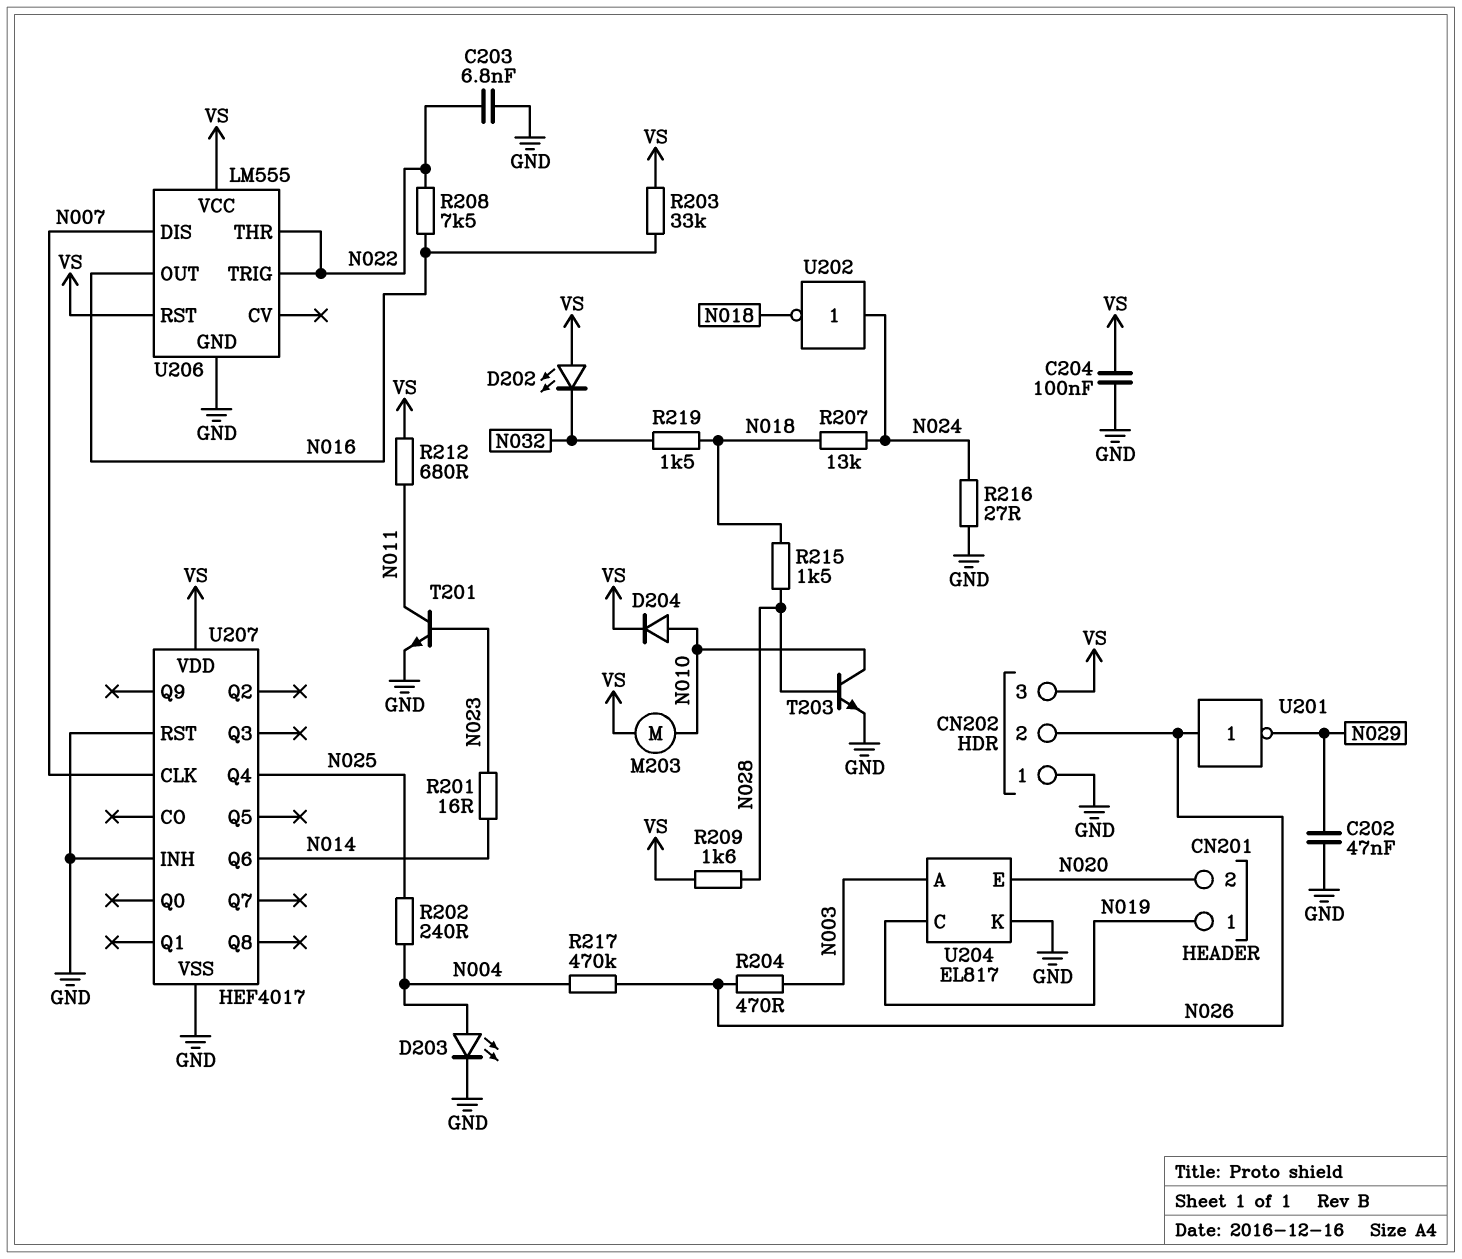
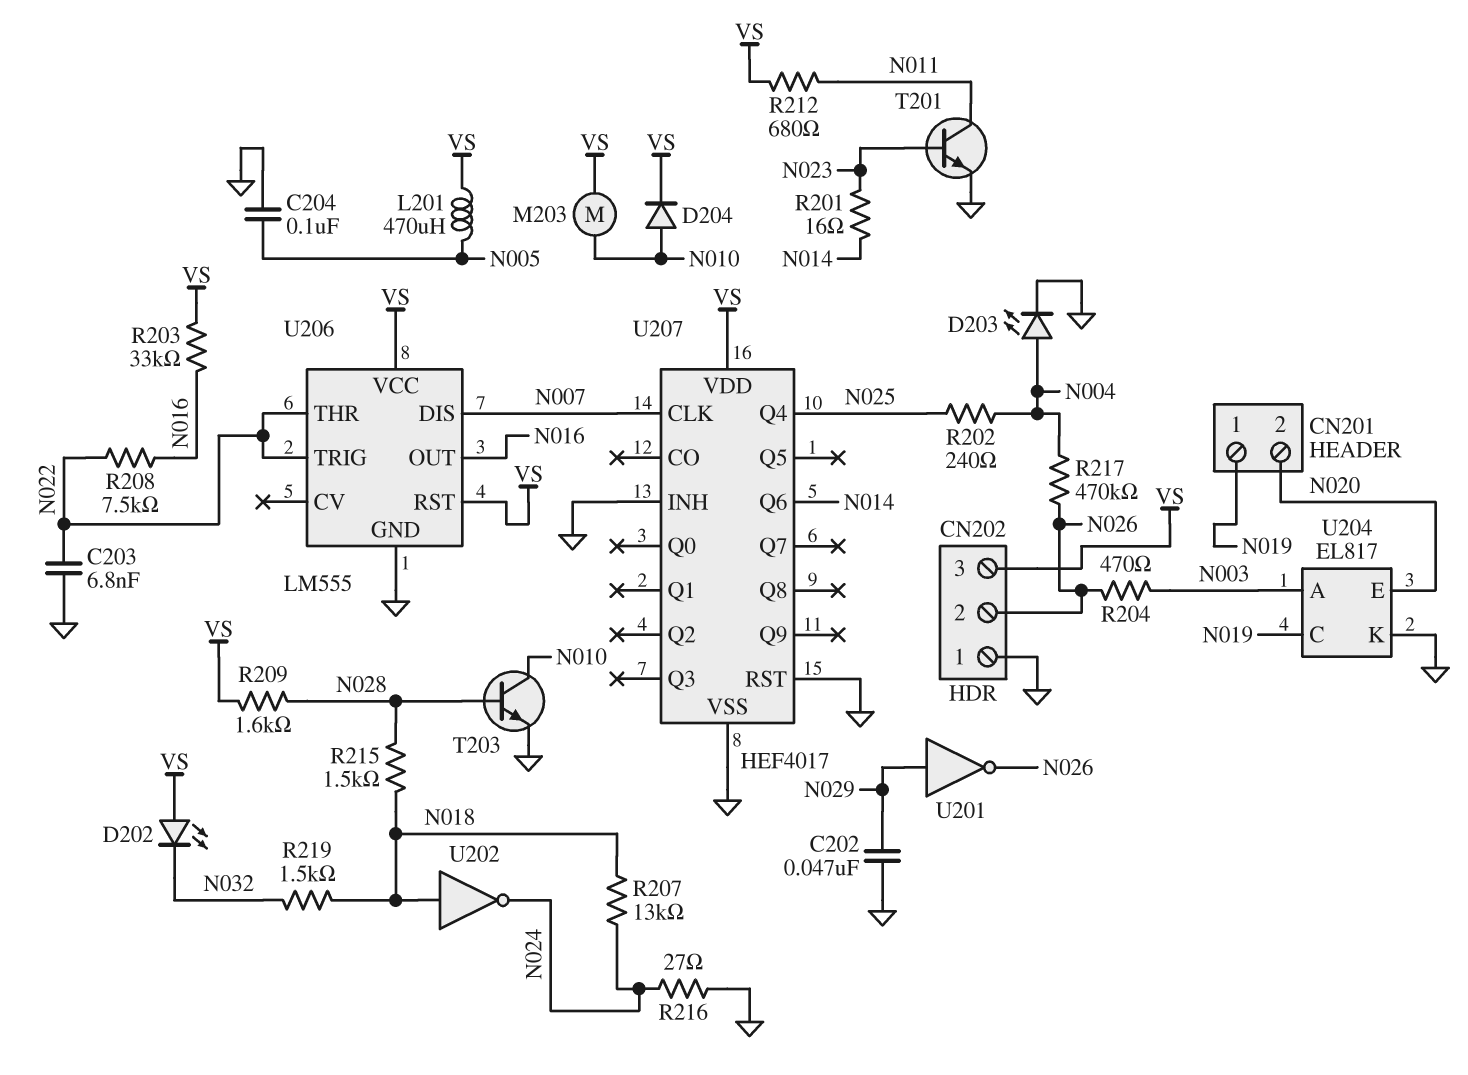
C204: 100nF (GND, VS) -> 100nF (GND, N005)
L201: none -> 470uH (N005, VS)
U201: NOT (in N026, out N029) -> NOT (in N029, out N026)
U202: NOT (in N024, out N018) -> NOT (in N018, out N024)

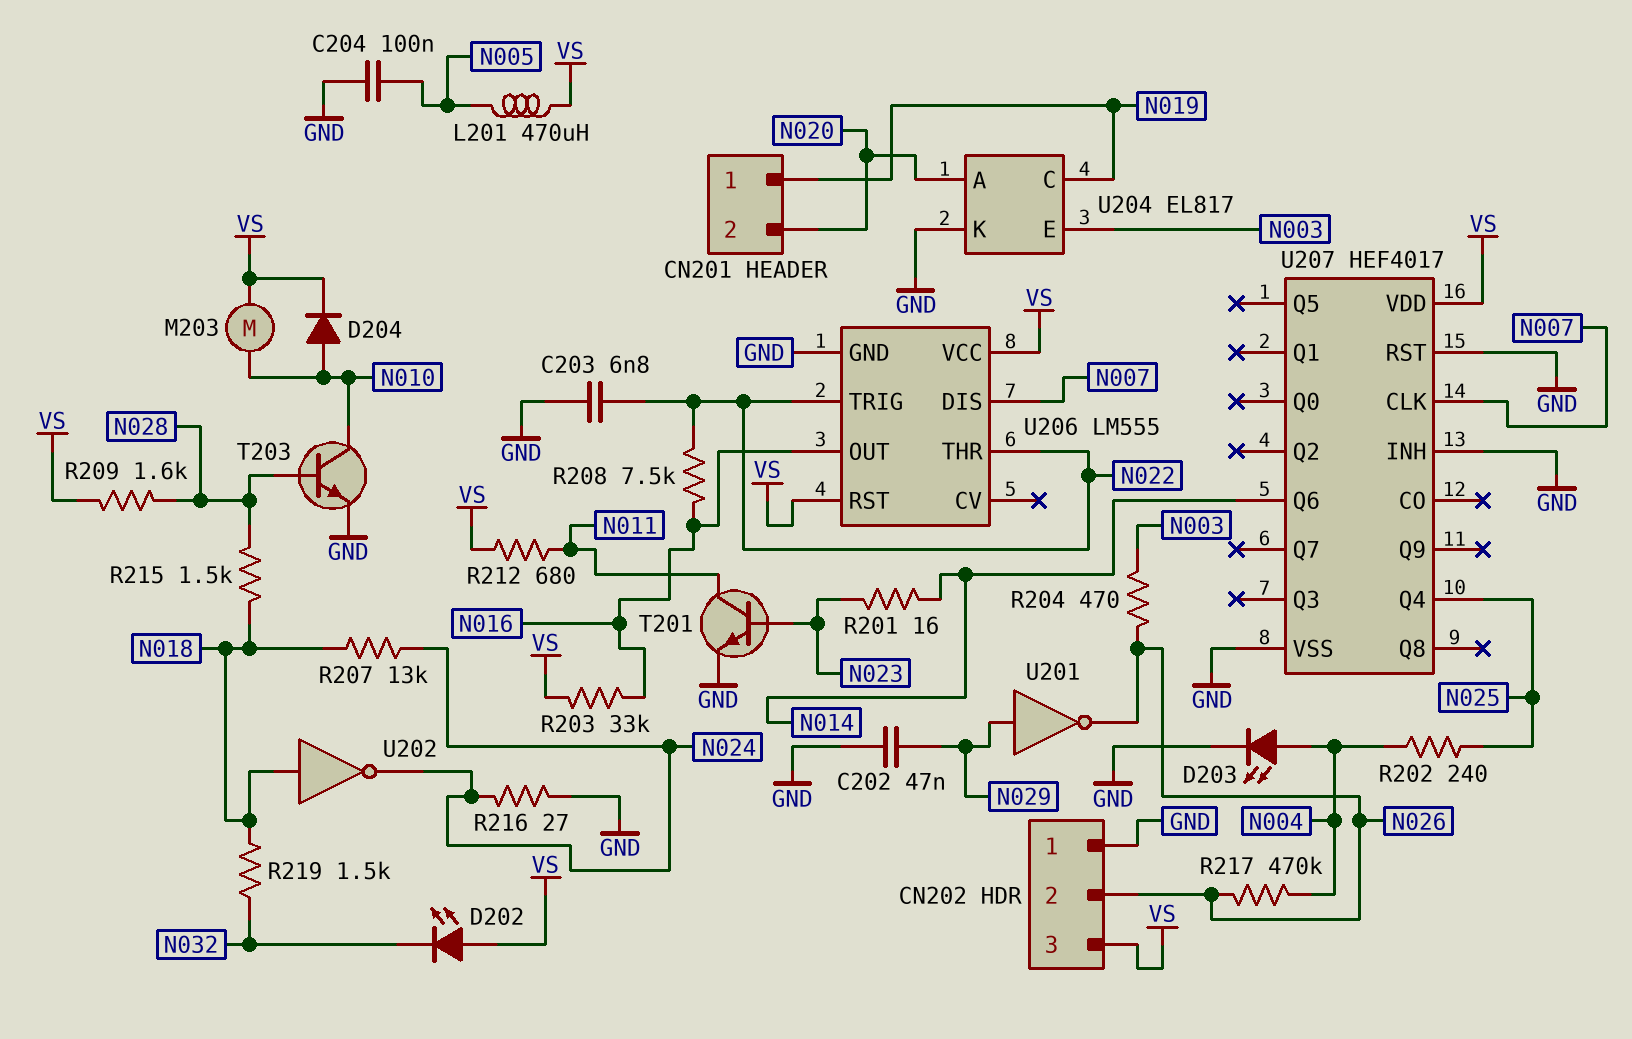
U204 pin A: N003 -> N020
U204 pin E: N020 -> N003

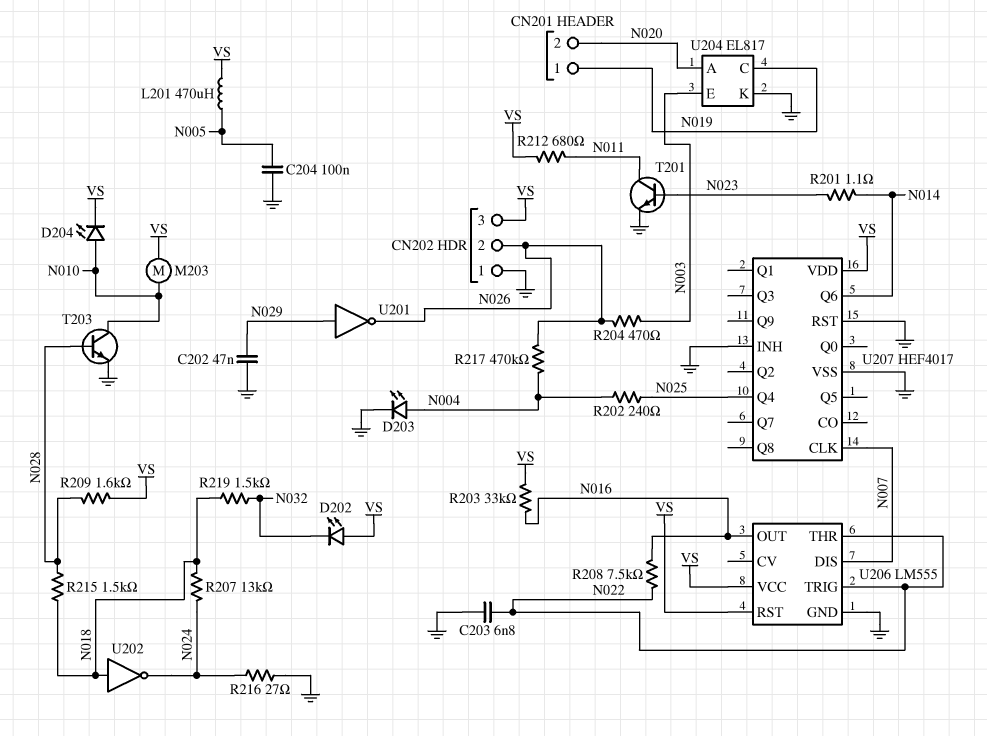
D204: diode (A N010, K VS) -> LED (A N010, K VS)
R201: 16 (N014, N023) -> 1.1 (N014, N023)

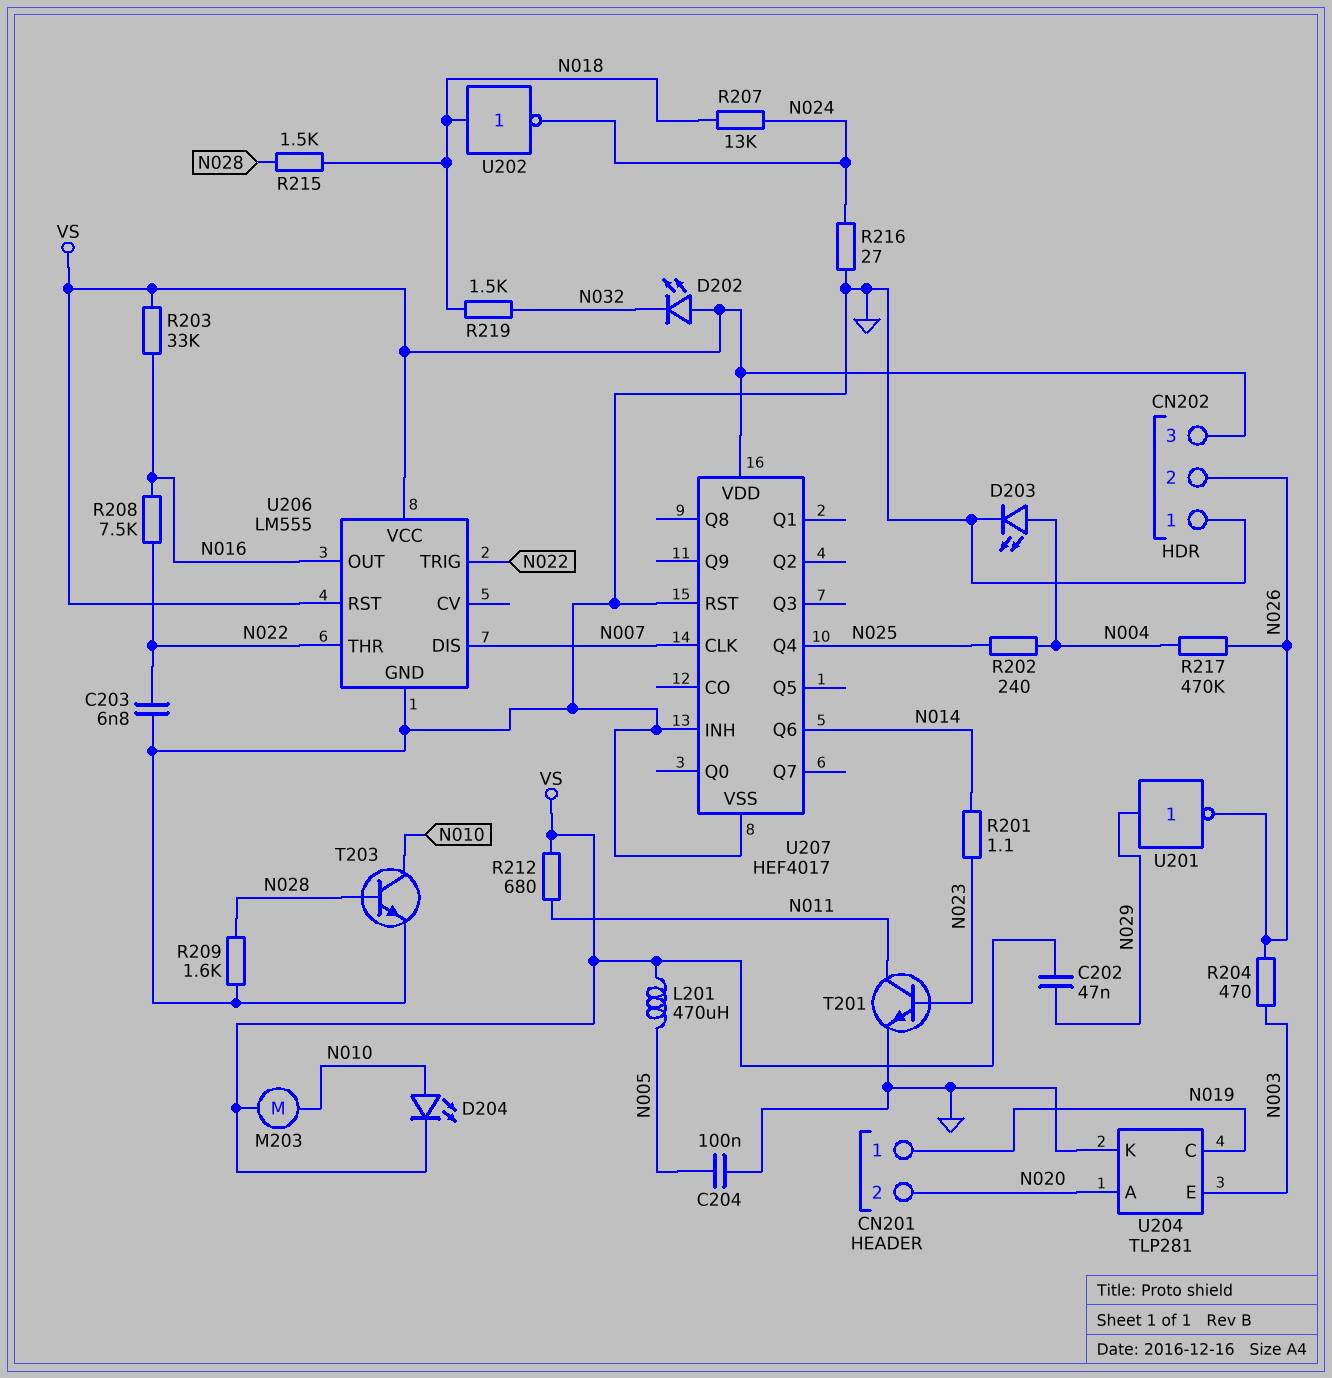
C202: 47nF (GND, N029) -> 47nF (N029, VS)
R209: 1.6k (N028, VS) -> 1.6k (GND, N028)
U204: EL817 -> TLP281

